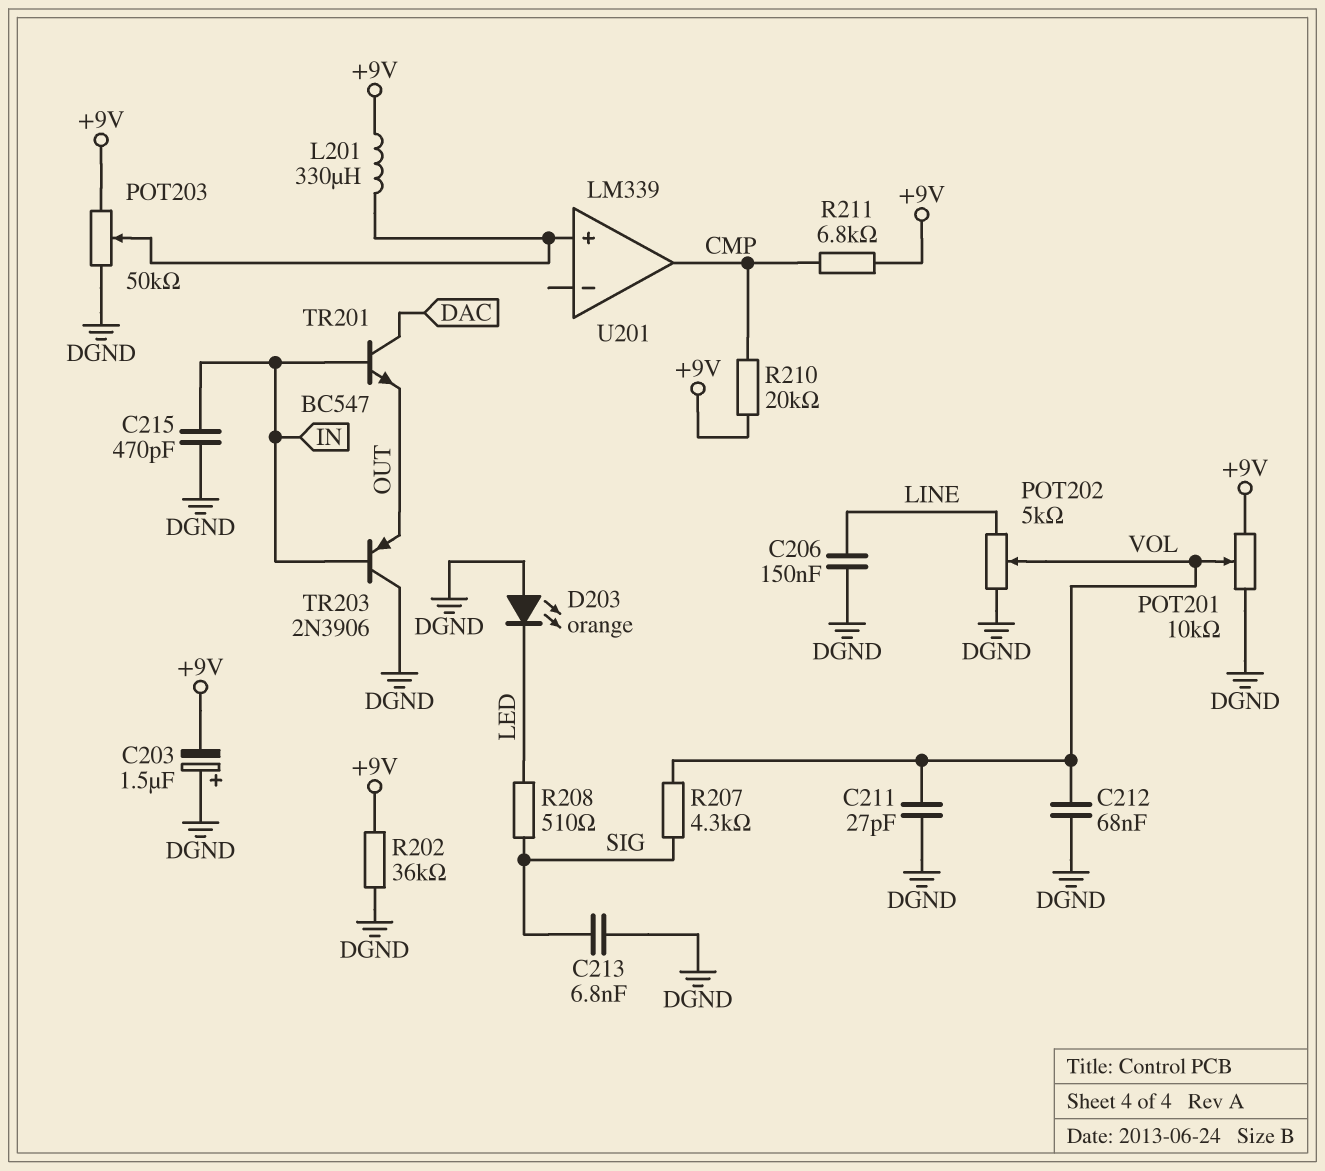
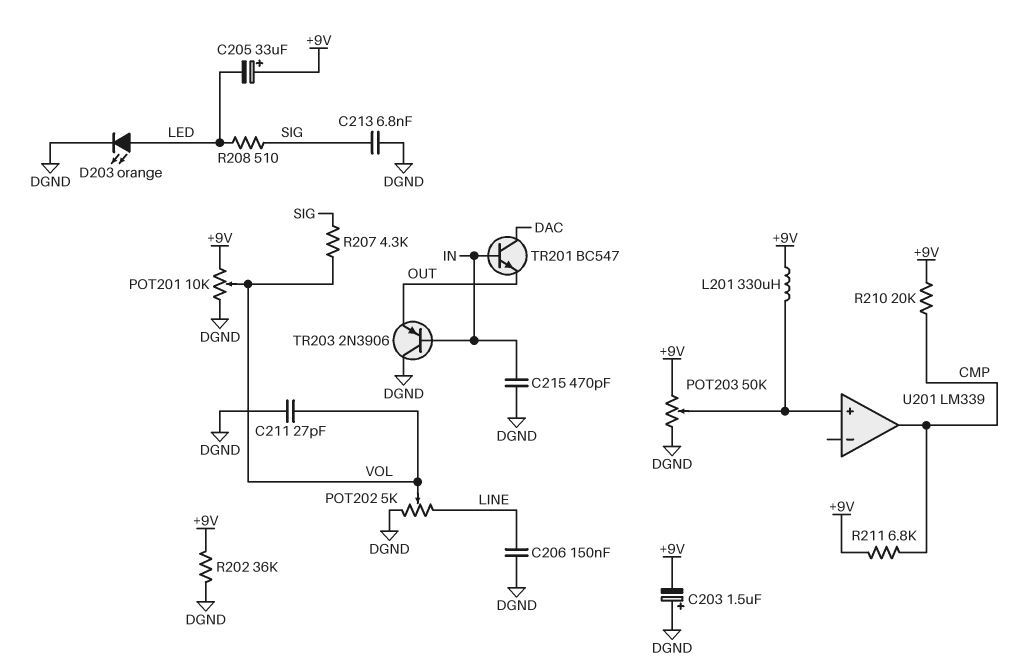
C205: none -> 33uF (plus +9V, minus LED)
C212: 68nF (DGND, VOL) -> none
D203: LED orange (A DGND, K LED) -> LED orange (A LED, K DGND)

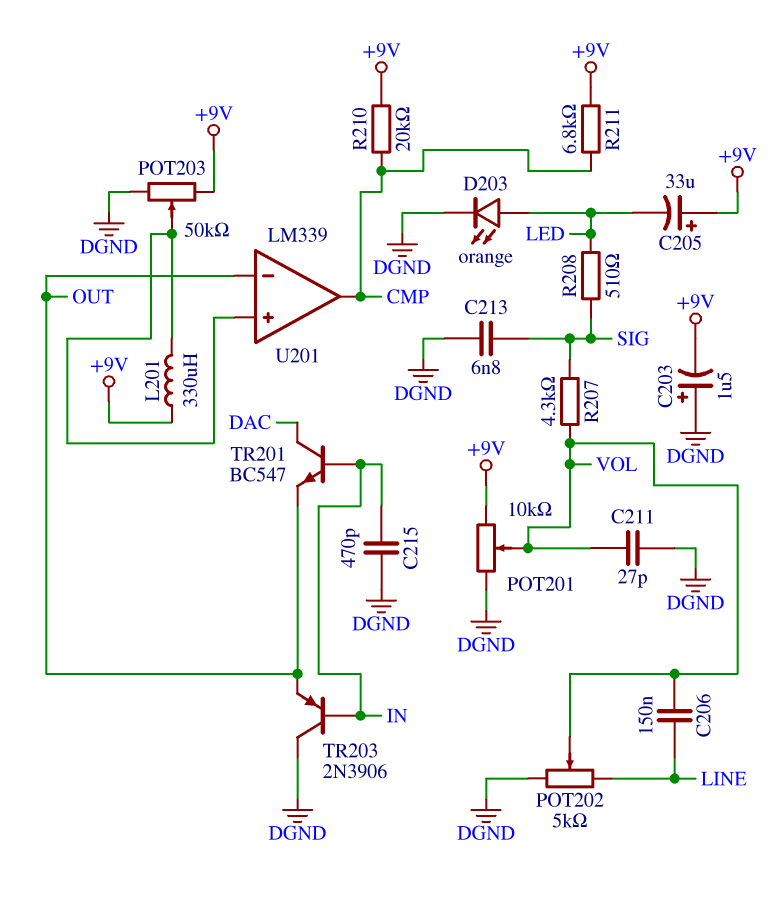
C206: 150nF (DGND, LINE) -> 150nF (LINE, VOL)
R202: 36k (+9V, DGND) -> none
U201 pin in-: none -> OUT

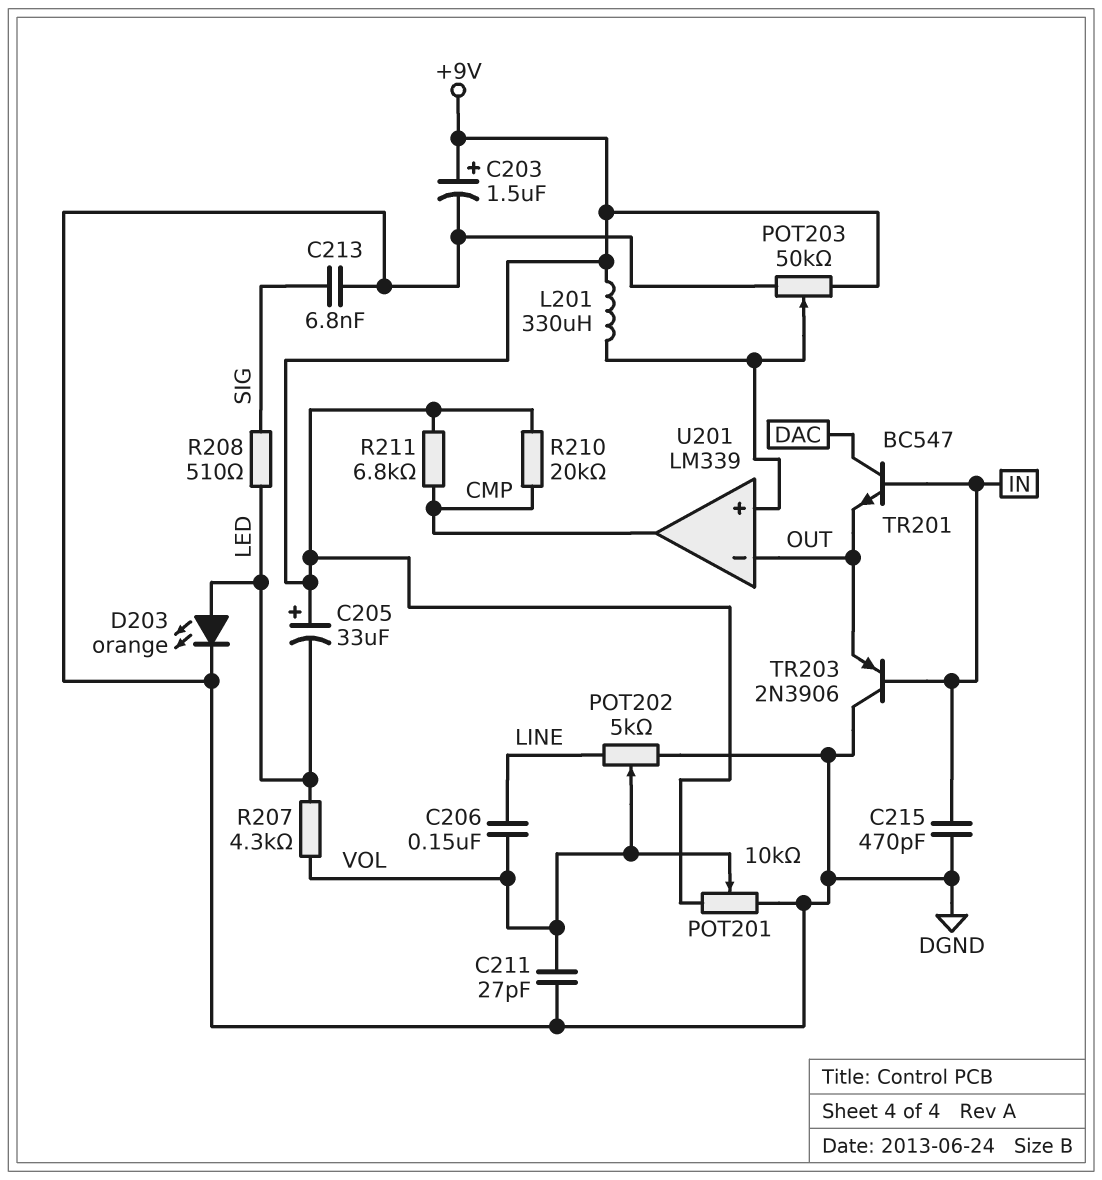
C203: 1.5uF (plus DGND, minus +9V) -> 1.5uF (plus +9V, minus DGND)
R207: 4.3k (SIG, VOL) -> 4.3k (LED, VOL)

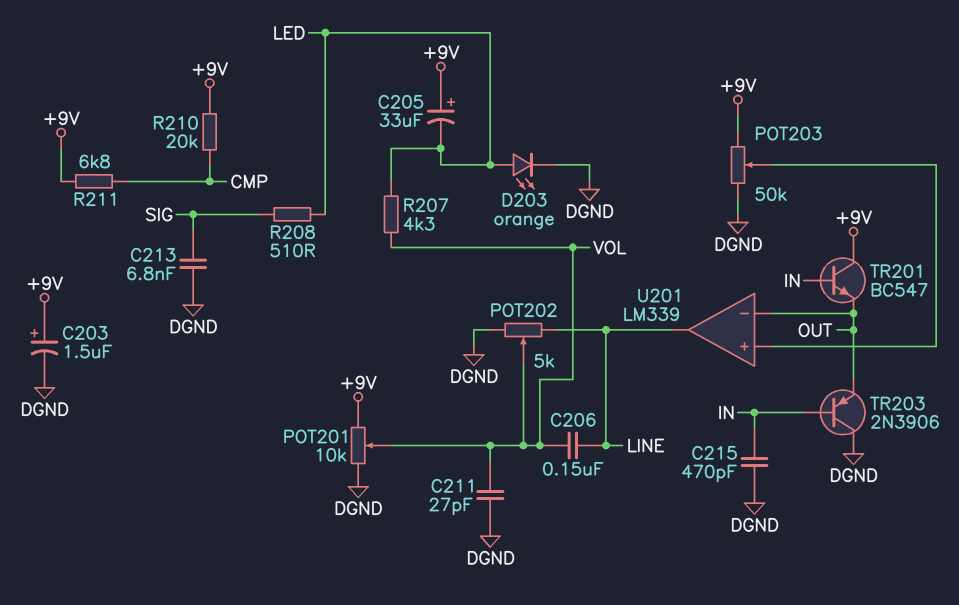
L201: 330uH (+9V, U201/in+) -> none
TR201: NPN BC547 (B IN, C DAC, E OUT) -> NPN BC547 (B IN, C +9V, E OUT)
U201 pin out: CMP -> LINE

